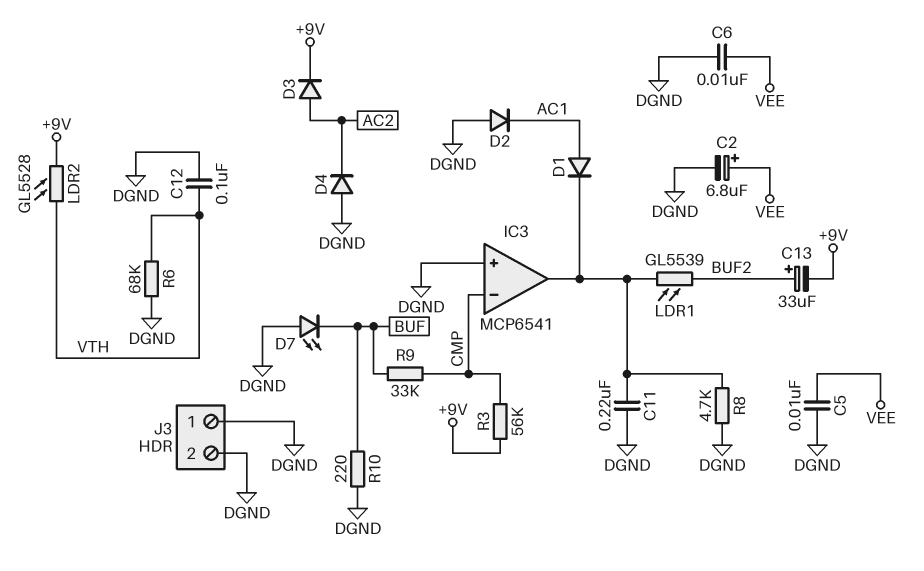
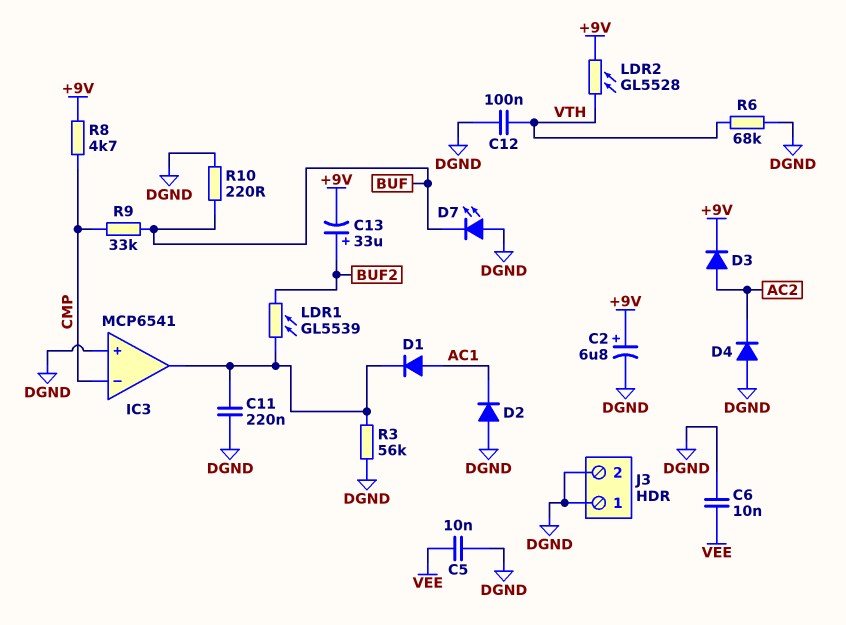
C2: 6.8uF (plus VEE, minus DGND) -> 6.8uF (plus +9V, minus DGND)
R3: 56k (+9V, CMP) -> 56k (DGND, IC3/out)
R8: 4.7k (DGND, IC3/out) -> 4.7k (+9V, CMP)

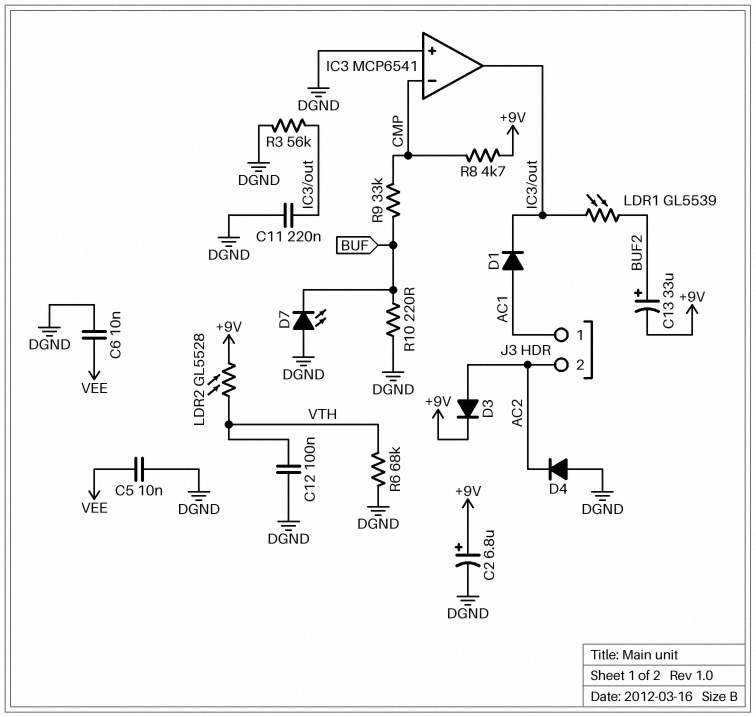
D2: diode (A DGND, K AC1) -> none
J3 pin 1: DGND -> AC1
J3 pin 2: DGND -> AC2

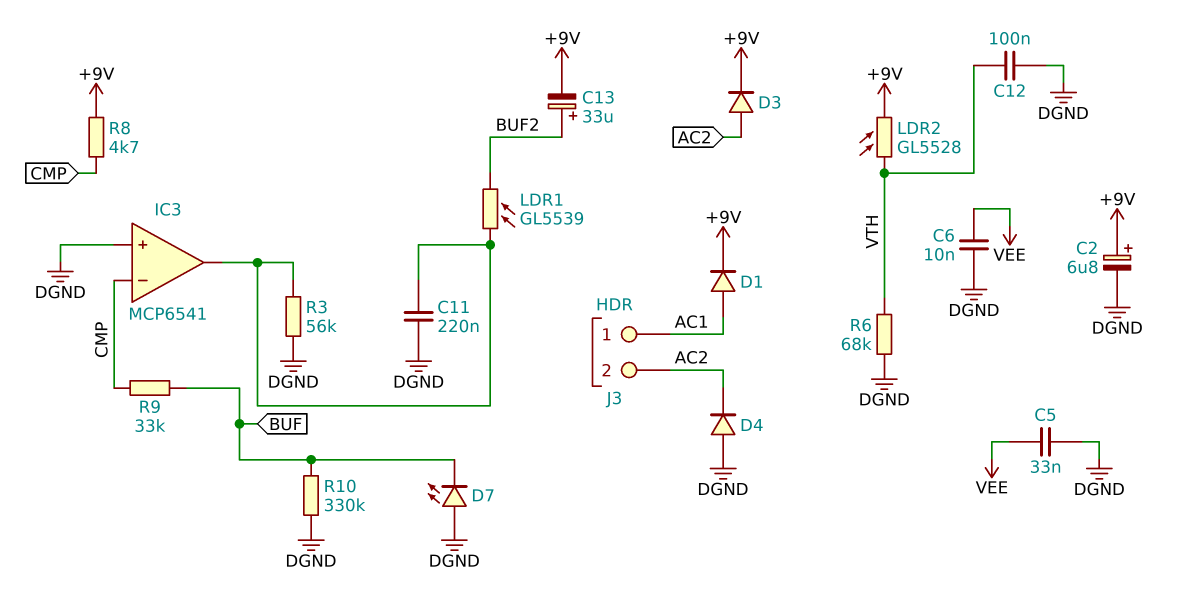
C5: 10nF (DGND, VEE) -> 33nF (DGND, VEE)
D1: diode (A AC1, K IC3/out) -> diode (A AC1, K +9V)
R10: 220 (BUF, DGND) -> 330k (BUF, DGND)

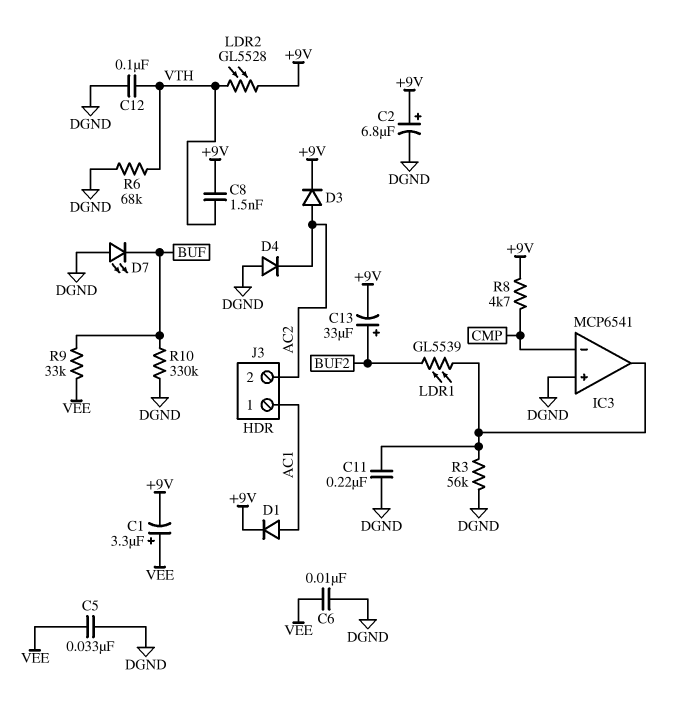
C1: none -> 3.3uF (plus VEE, minus +9V)
C8: none -> 1.5nF (+9V, VTH)
R9: 33k (BUF, CMP) -> 33k (BUF, VEE)

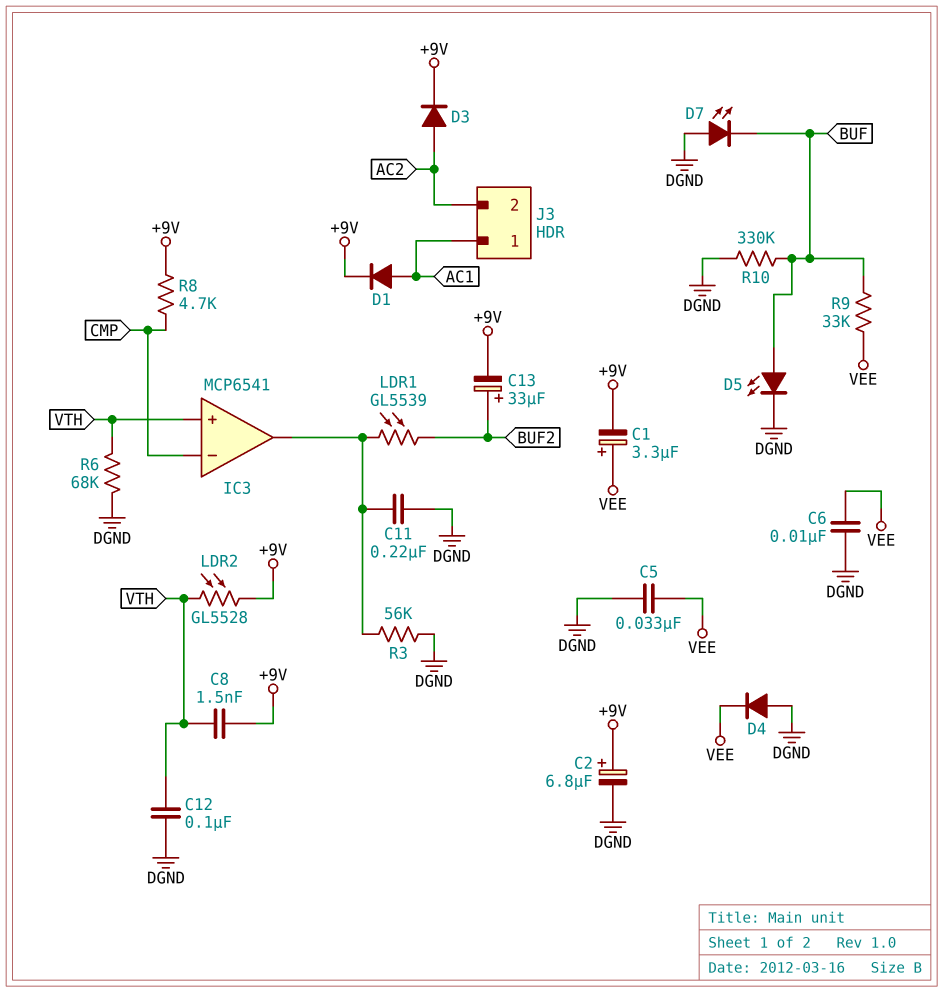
D4: diode (A DGND, K AC2) -> diode (A DGND, K VEE)
D5: none -> LED (A BUF, K DGND)
IC3 pin in+: DGND -> VTH

